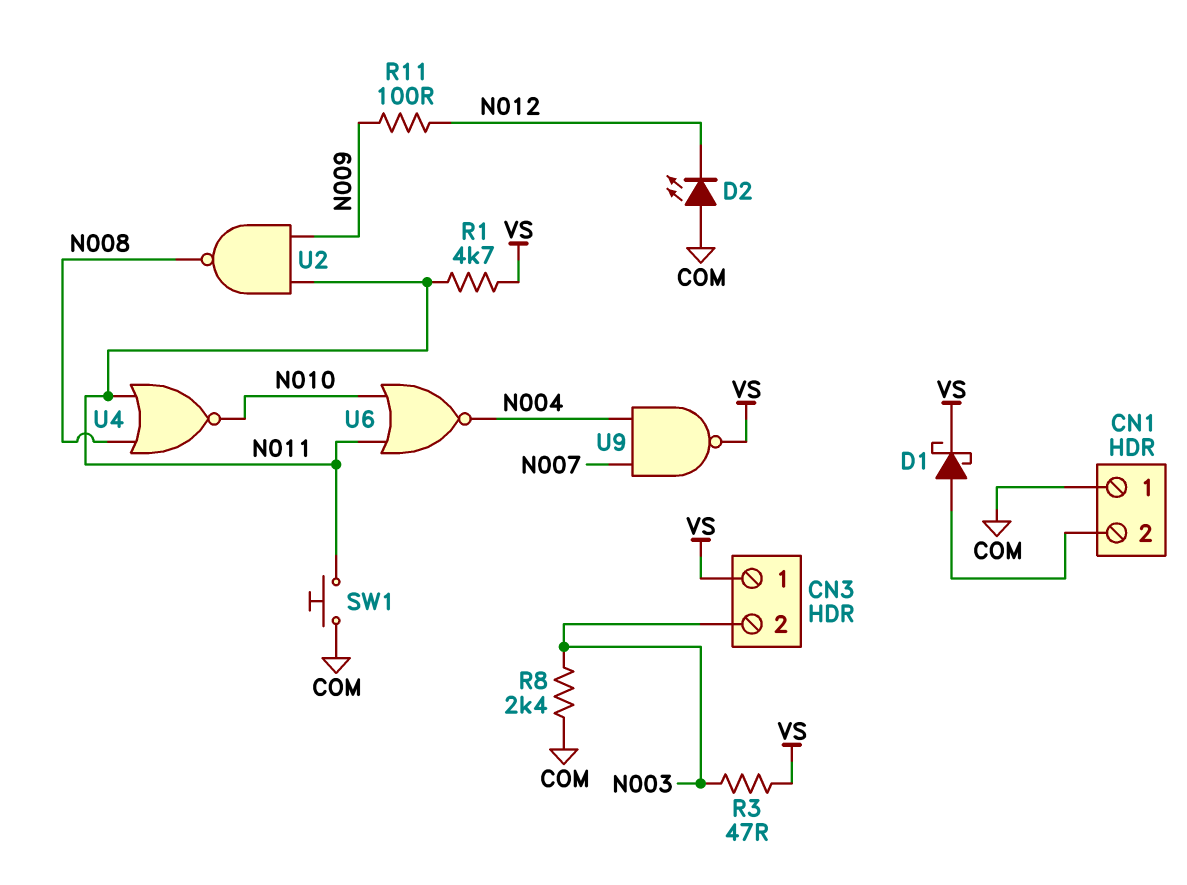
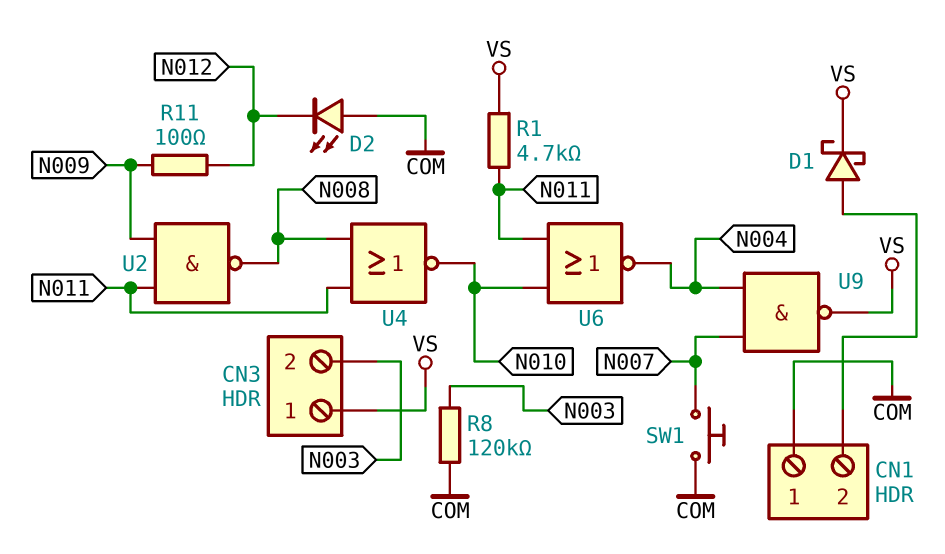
R3: 47 (N003, VS) -> none
R8: 2.4k (COM, N003) -> 120k (COM, N003)
SW1: button (COM, N011) -> button (COM, N007)

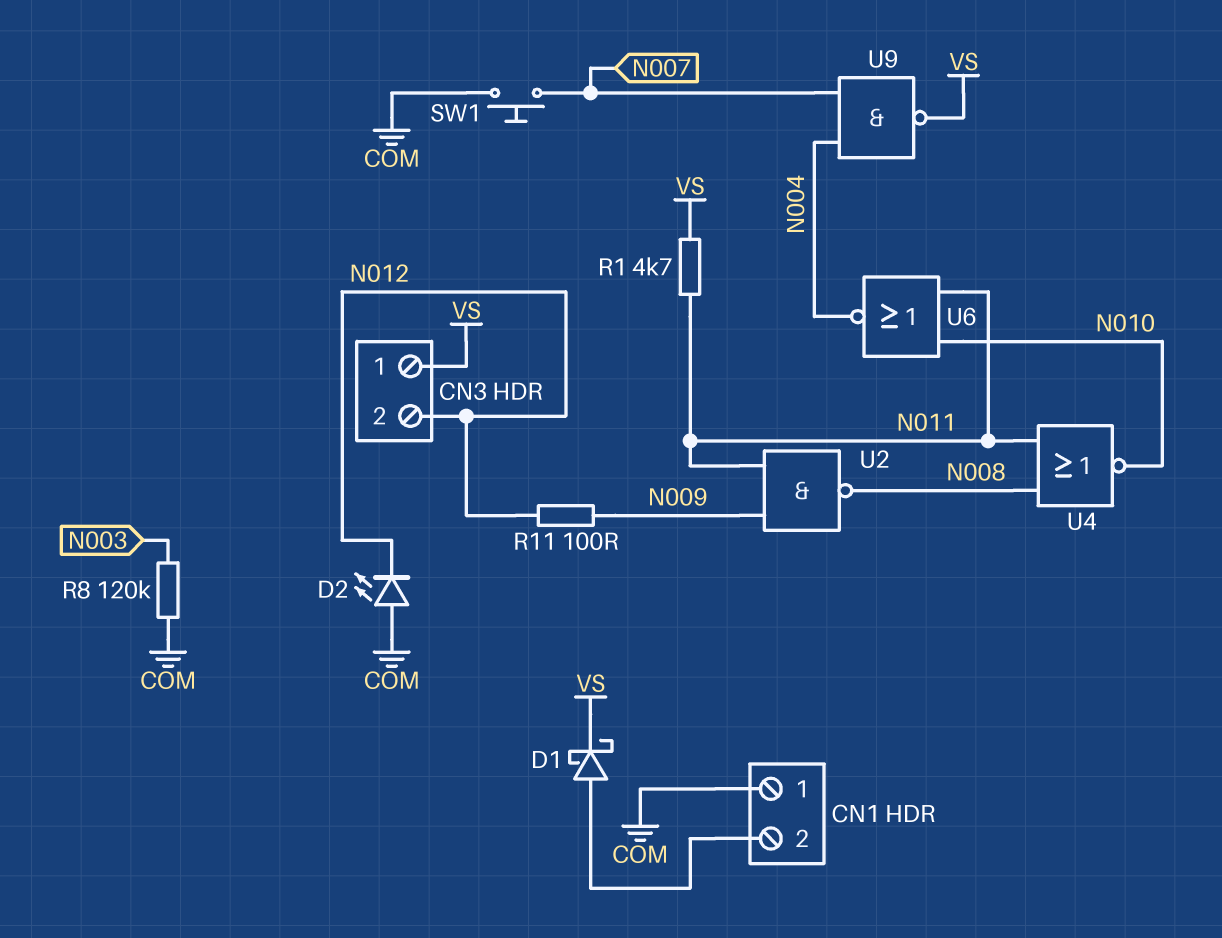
CN3 pin 2: N003 -> N012

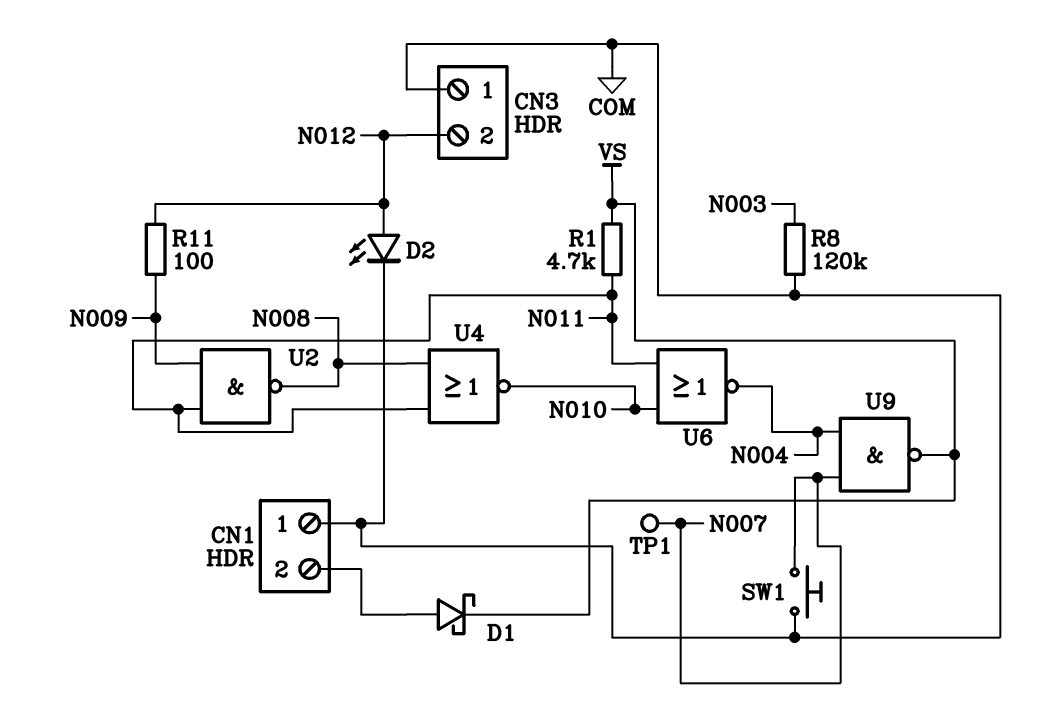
CN3 pin 1: VS -> COM
D2: LED (A COM, K N012) -> LED (A N012, K COM)
TP1: none -> test point (N007)

